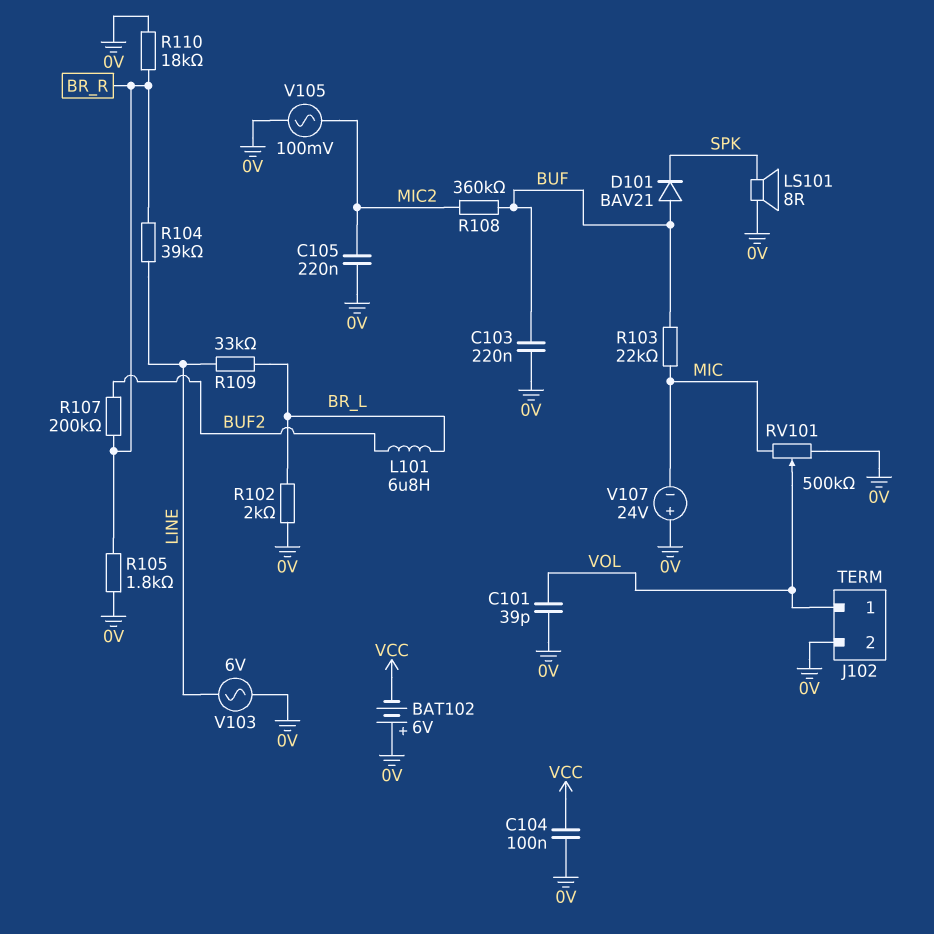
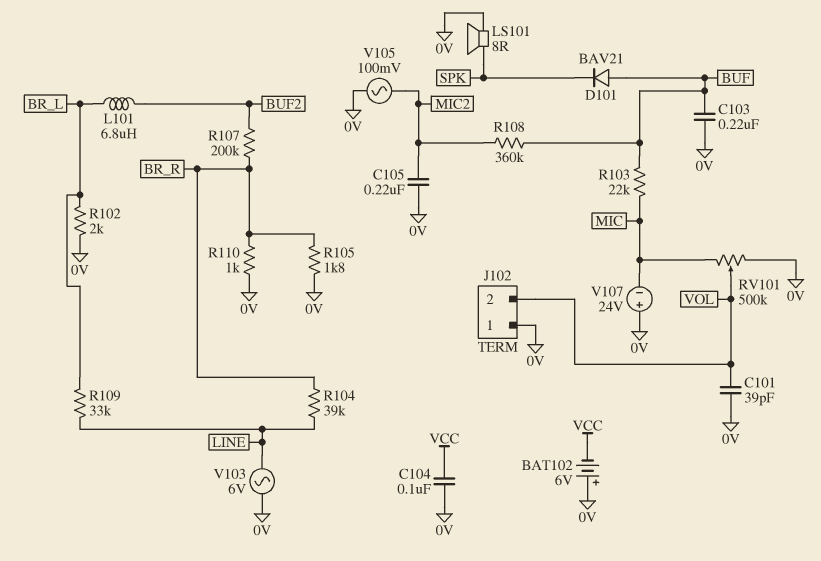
J102 pin 1: VOL -> 0V
J102 pin 2: 0V -> VOL
R110: 18k (0V, BR_R) -> 1k (0V, BR_R)

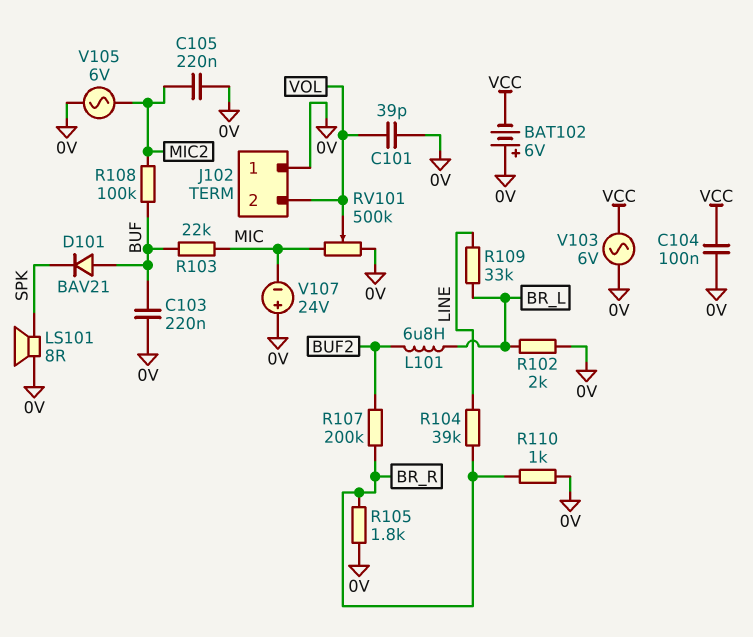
R108: 360k (BUF, MIC2) -> 100k (BUF, MIC2)
V103: AC 6V (0V, LINE) -> AC 6V (0V, VCC)
V105: AC 100mV (0V, MIC2) -> AC 6V (0V, MIC2)

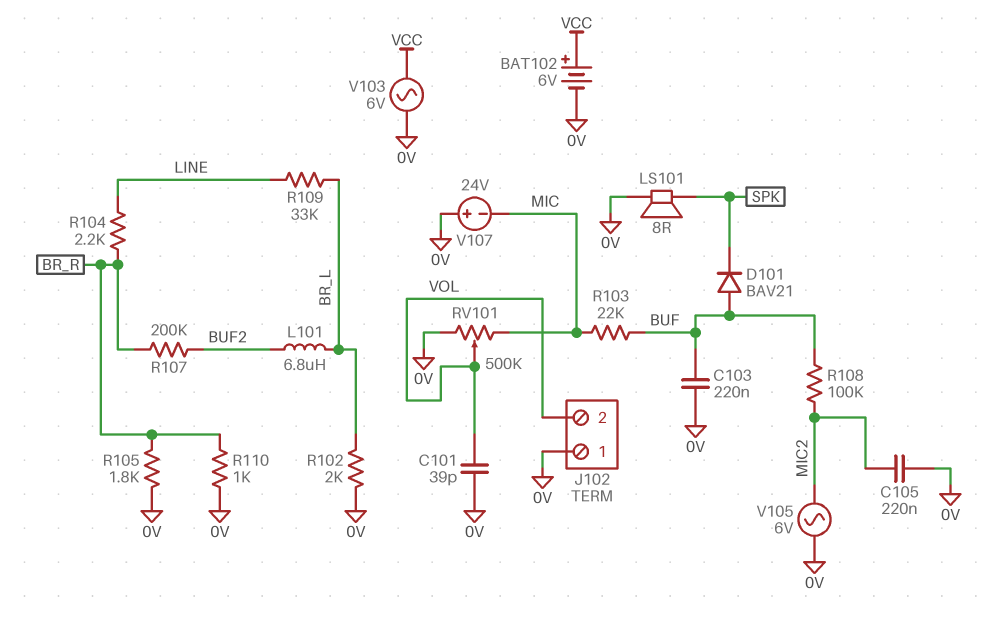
BAT102: 6V (plus 0V, minus VCC) -> 6V (plus VCC, minus 0V)
C104: 100nF (0V, VCC) -> none
R104: 39k (BR_R, LINE) -> 2.2k (BR_R, LINE)

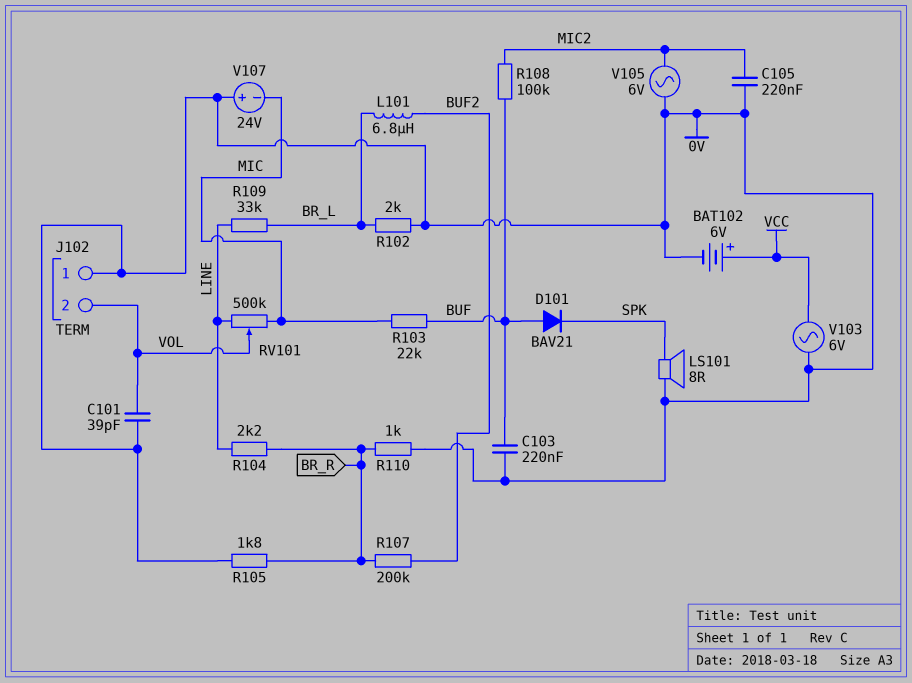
RV101: 500k (0V, MIC, wiper VOL) -> 500k (LINE, MIC, wiper VOL)

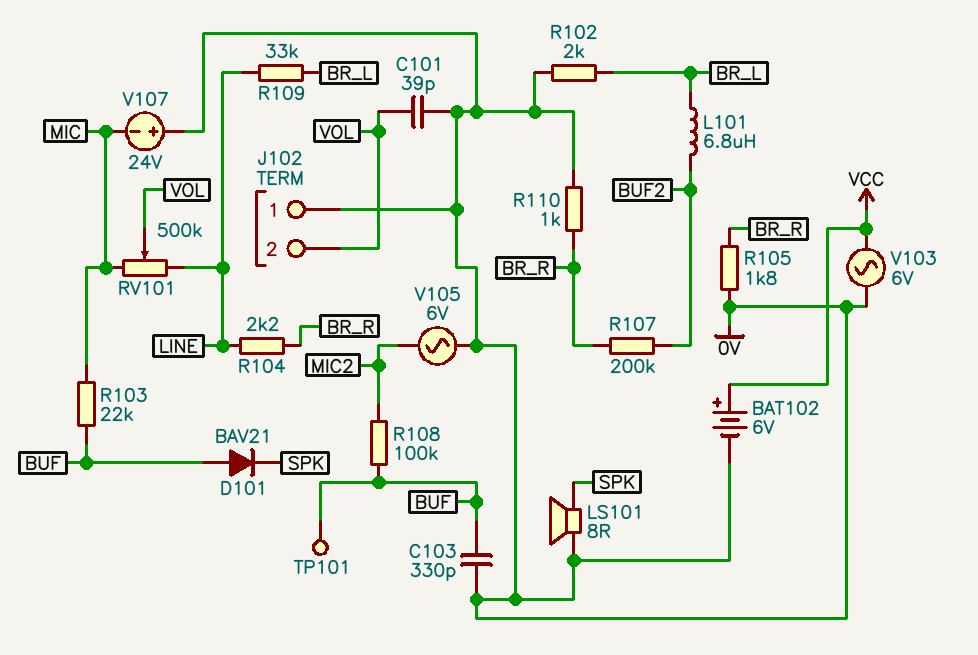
C103: 220nF (0V, BUF) -> 330pF (0V, BUF)
C105: 220nF (0V, MIC2) -> none
TP101: none -> test point (BUF)

